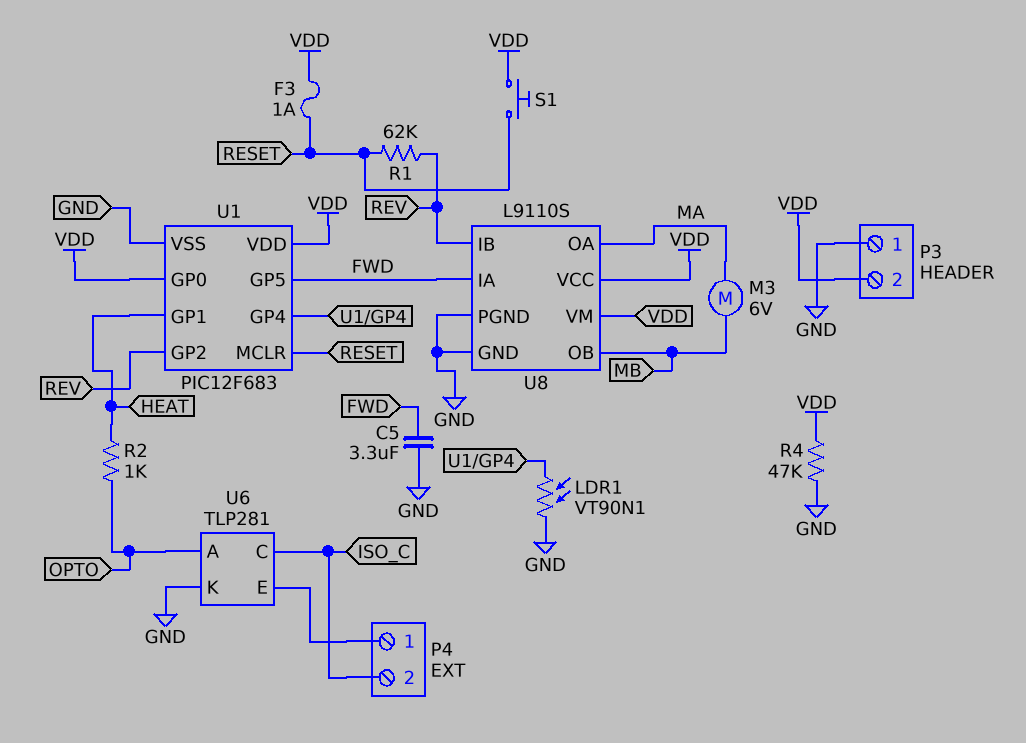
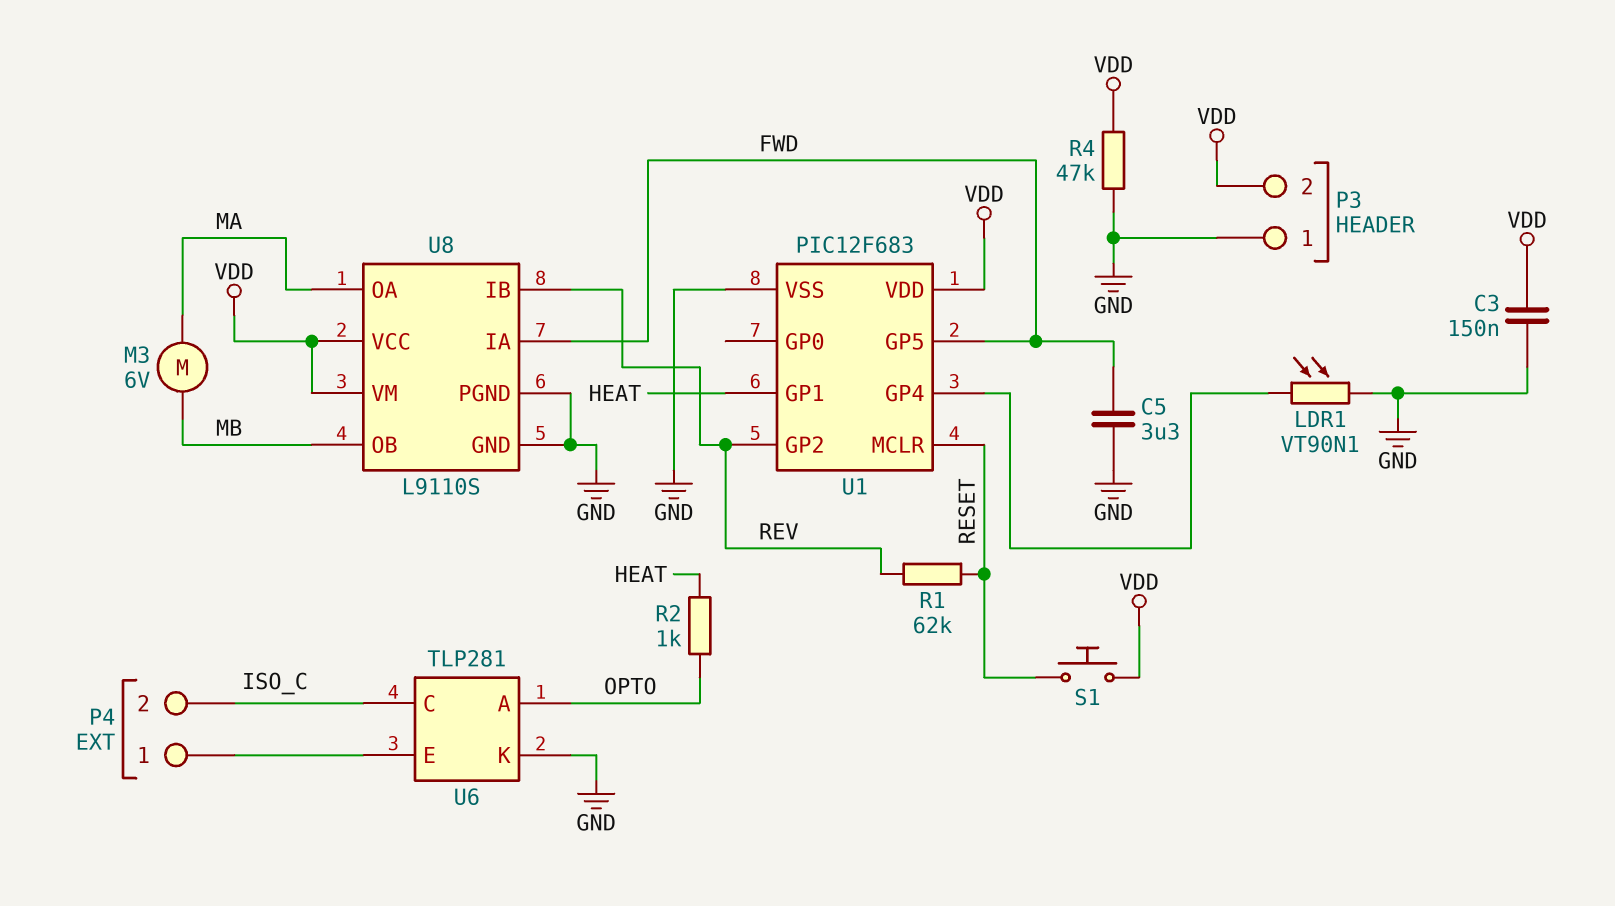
C3: none -> 150nF (GND, VDD)
F3: 1A (RESET, VDD) -> none
U1 pin GP0: VDD -> none

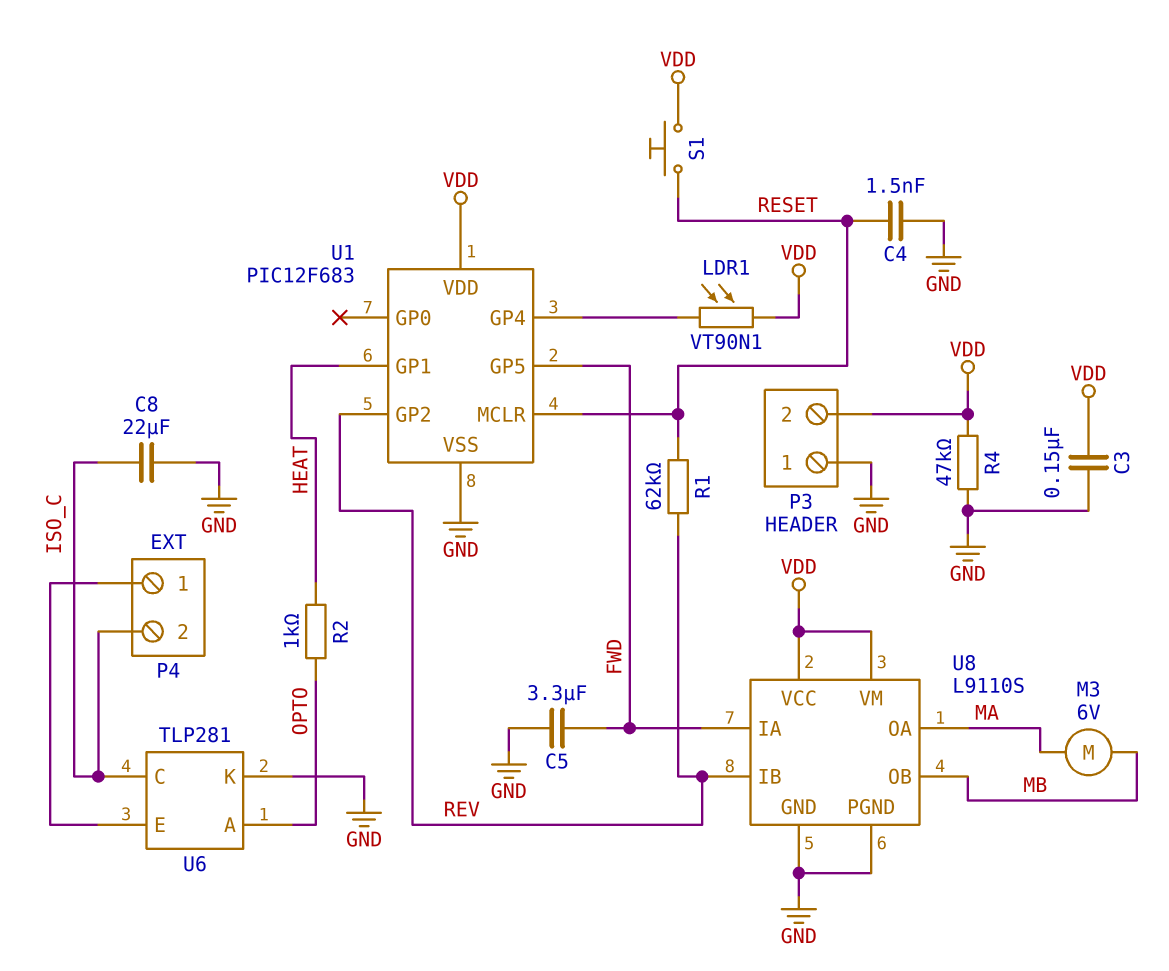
C4: none -> 1.5nF (GND, RESET)
C8: none -> 22uF (GND, ISO_C)
LDR1: VT90N1 (GND, U1/GP4) -> VT90N1 (U1/GP4, VDD)

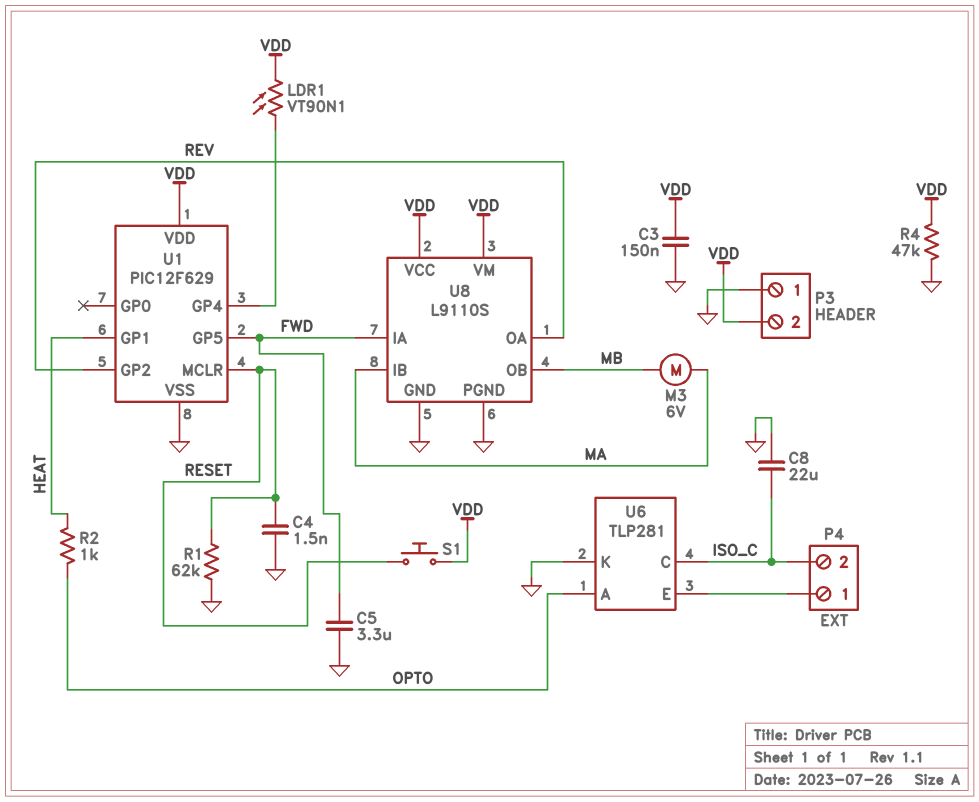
R1: 62k (RESET, REV) -> 62k (GND, RESET)
U1: PIC12F683 -> PIC12F629
U8 pin IB: REV -> MA
U8 pin OA: MA -> REV

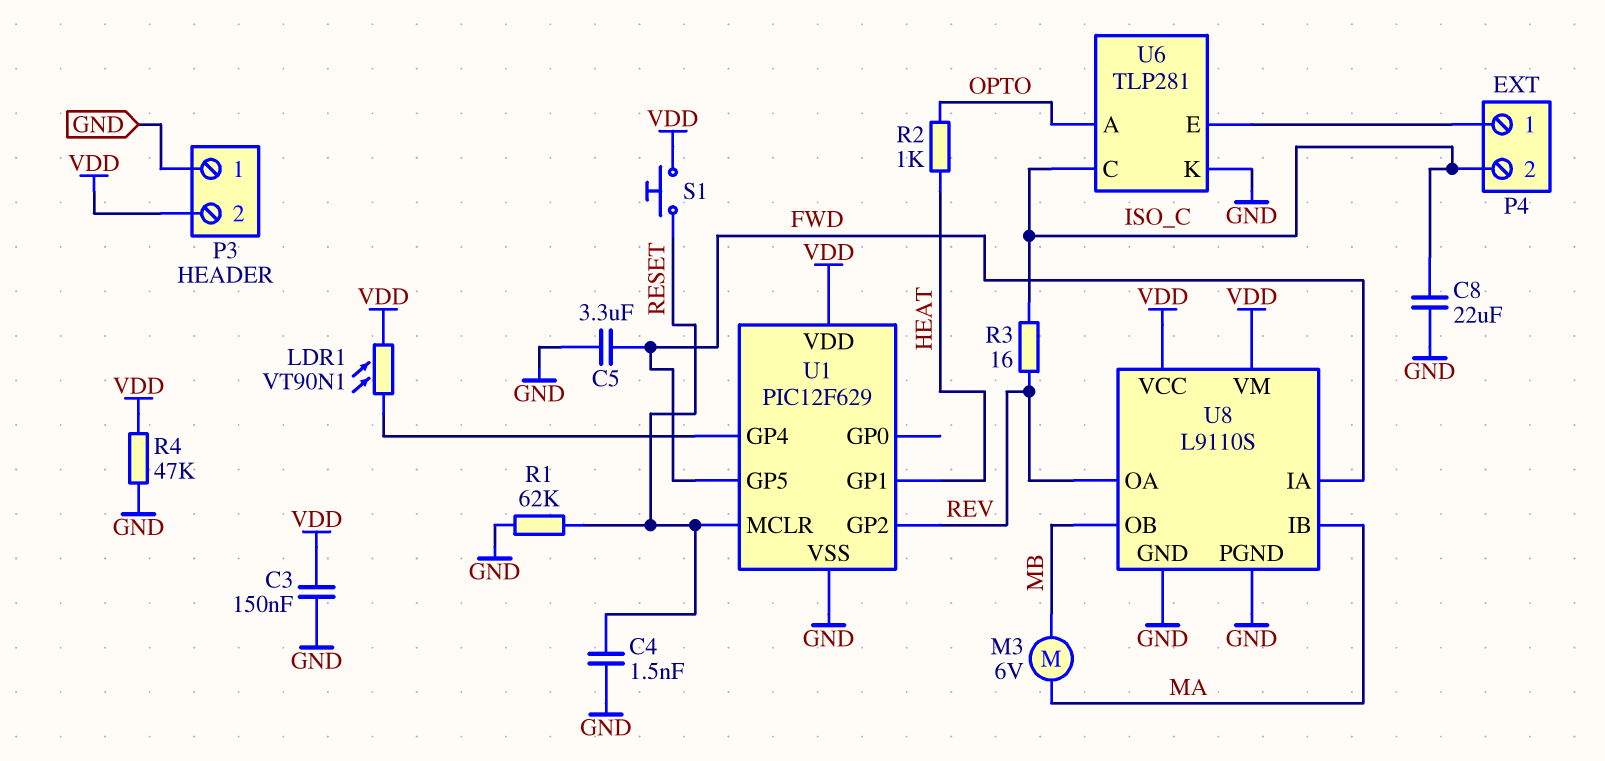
R3: none -> 16 (ISO_C, REV)

